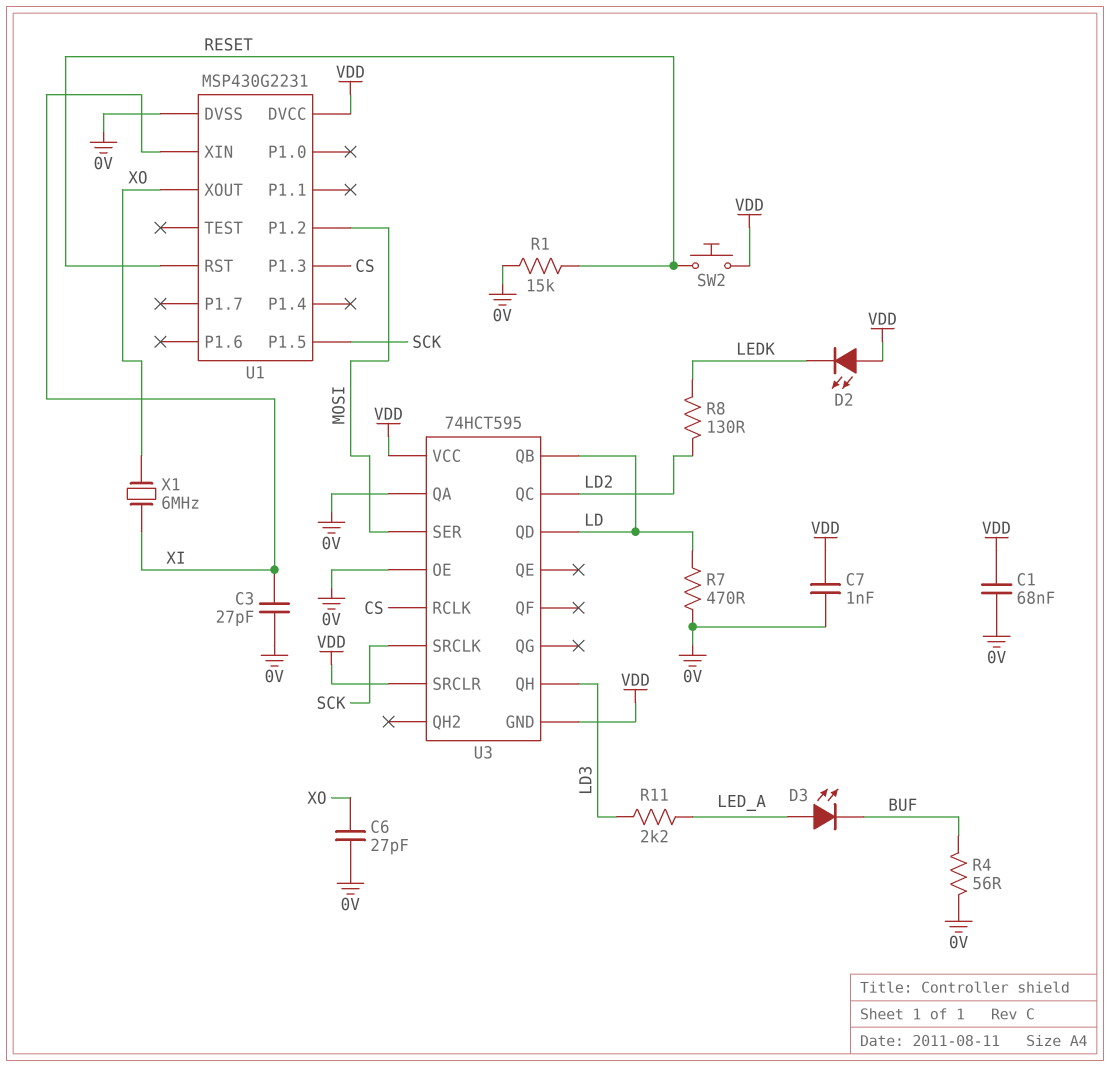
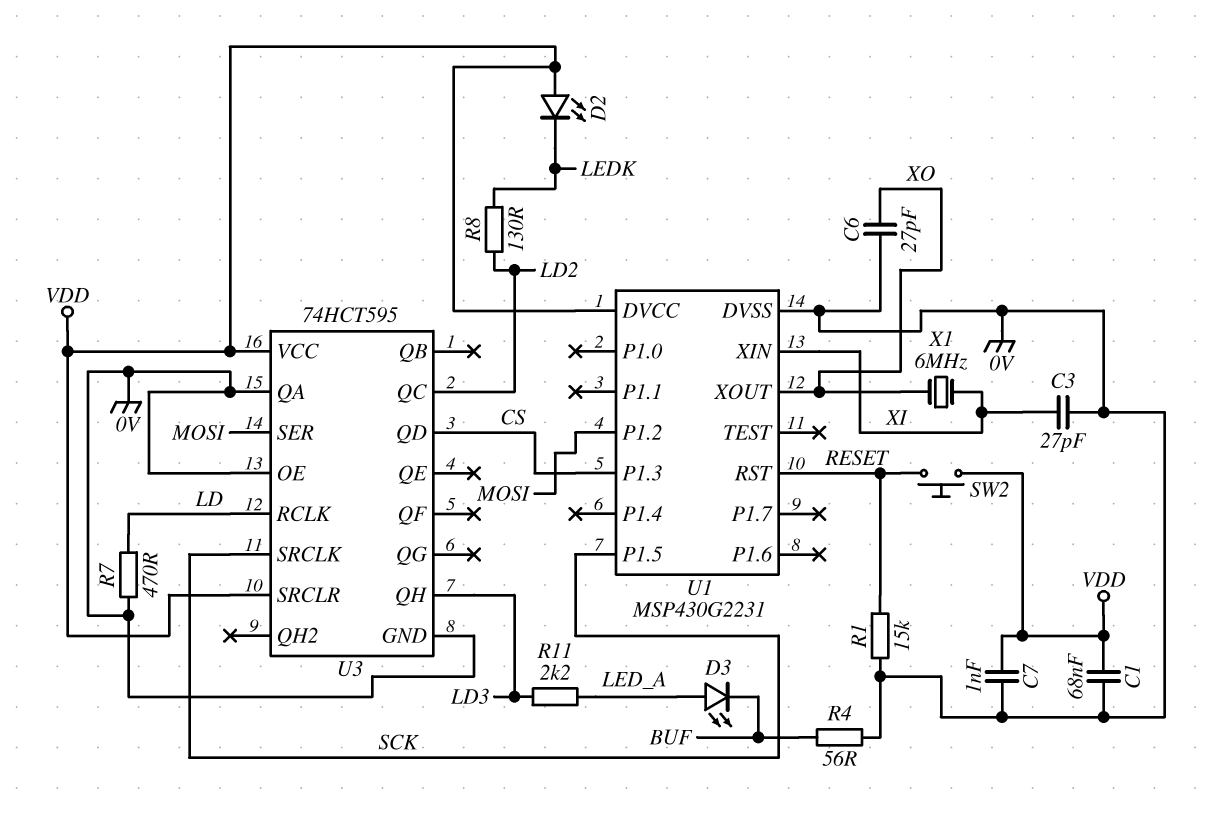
U3 pin GND: VDD -> 0V
U3 pin QB: LD -> none
U3 pin QD: LD -> CS
U3 pin RCLK: CS -> LD

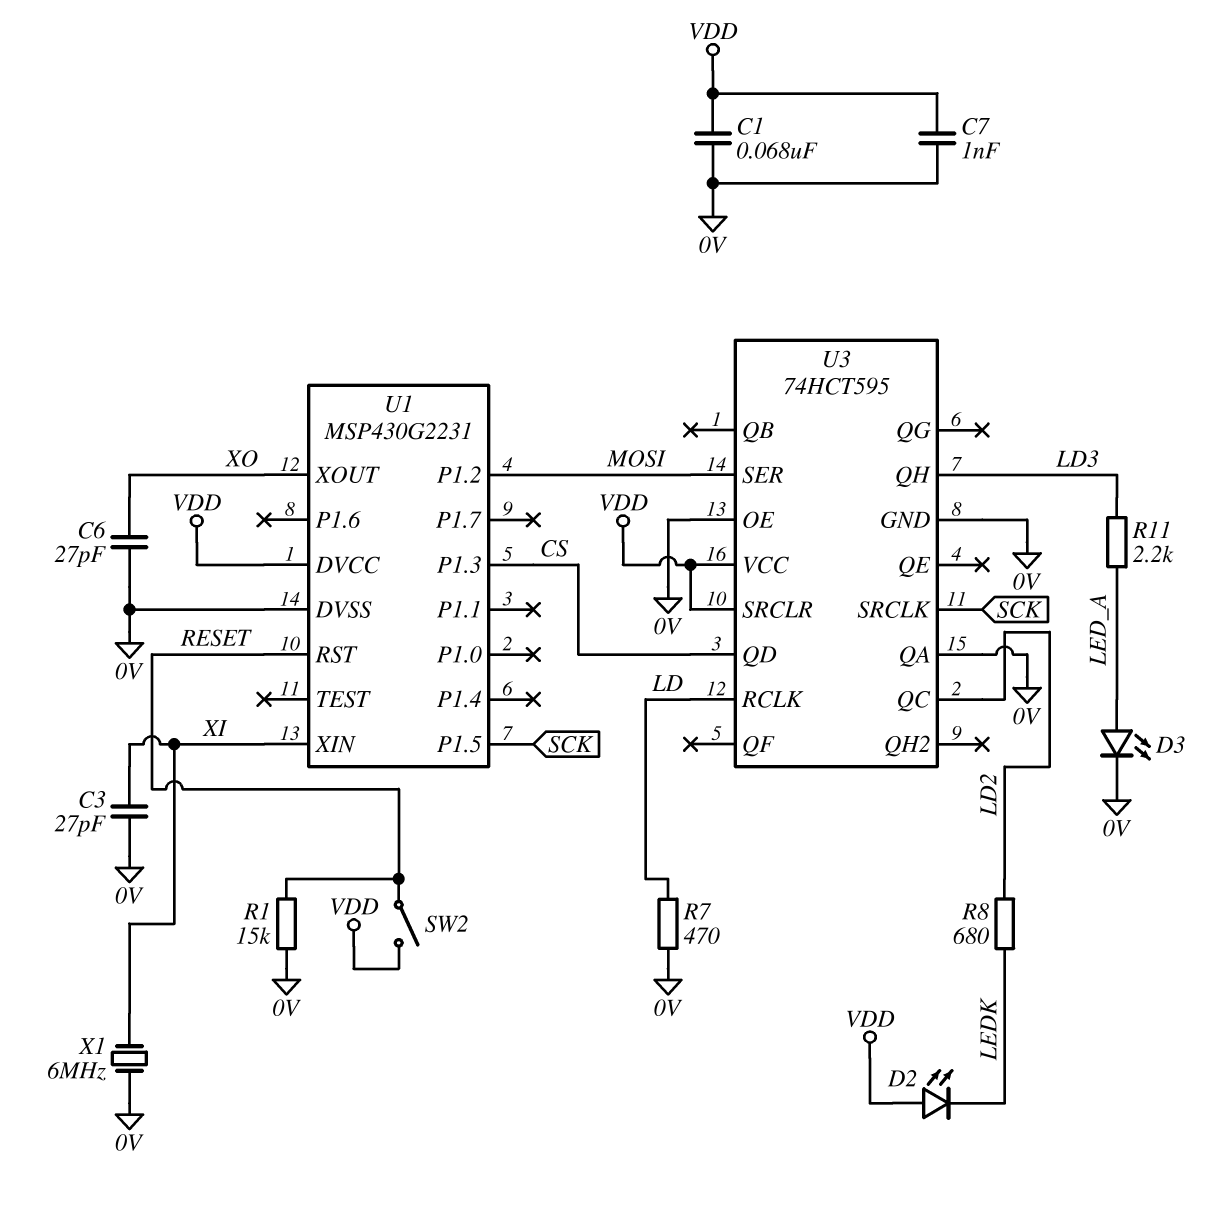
D3: LED (A LED_A, K BUF) -> LED (A LED_A, K 0V)
R4: 56 (0V, BUF) -> none
R8: 130 (LD2, LEDK) -> 680 (LD2, LEDK)
SW2: button (RESET, VDD) -> switch (RESET, VDD)
X1: 6MHz (XI, XO) -> 6MHz (0V, XI)

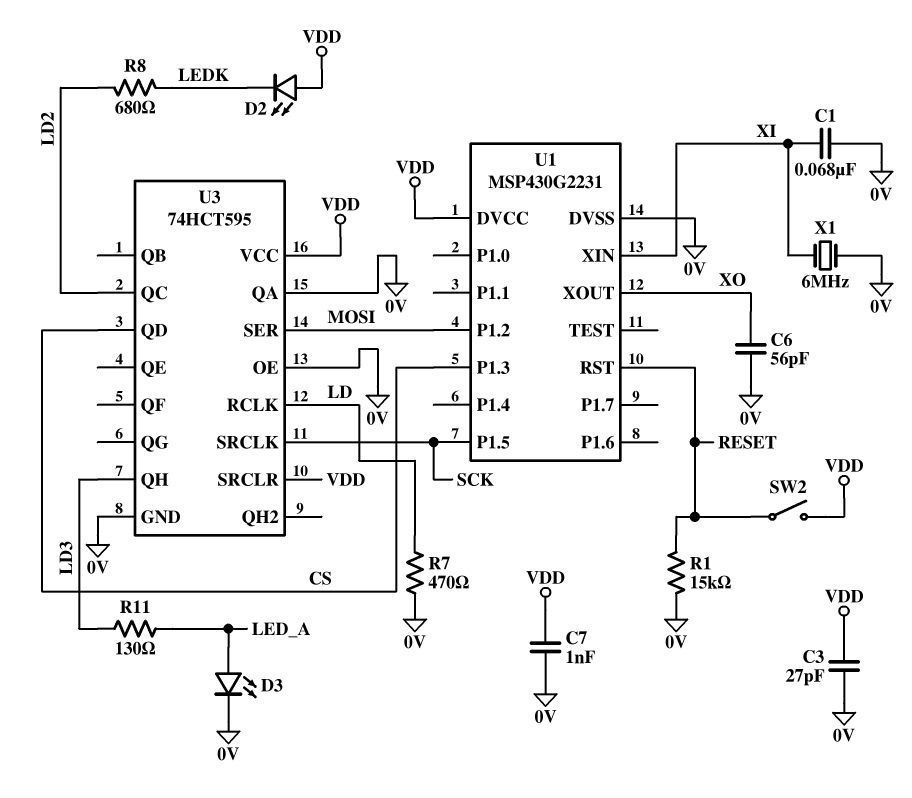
C1: 68nF (0V, VDD) -> 68nF (0V, XI)
C3: 27pF (0V, XI) -> 27pF (0V, VDD)
C6: 27pF (0V, XO) -> 56pF (0V, XO)
R11: 2.2k (LD3, LED_A) -> 130 (LD3, LED_A)

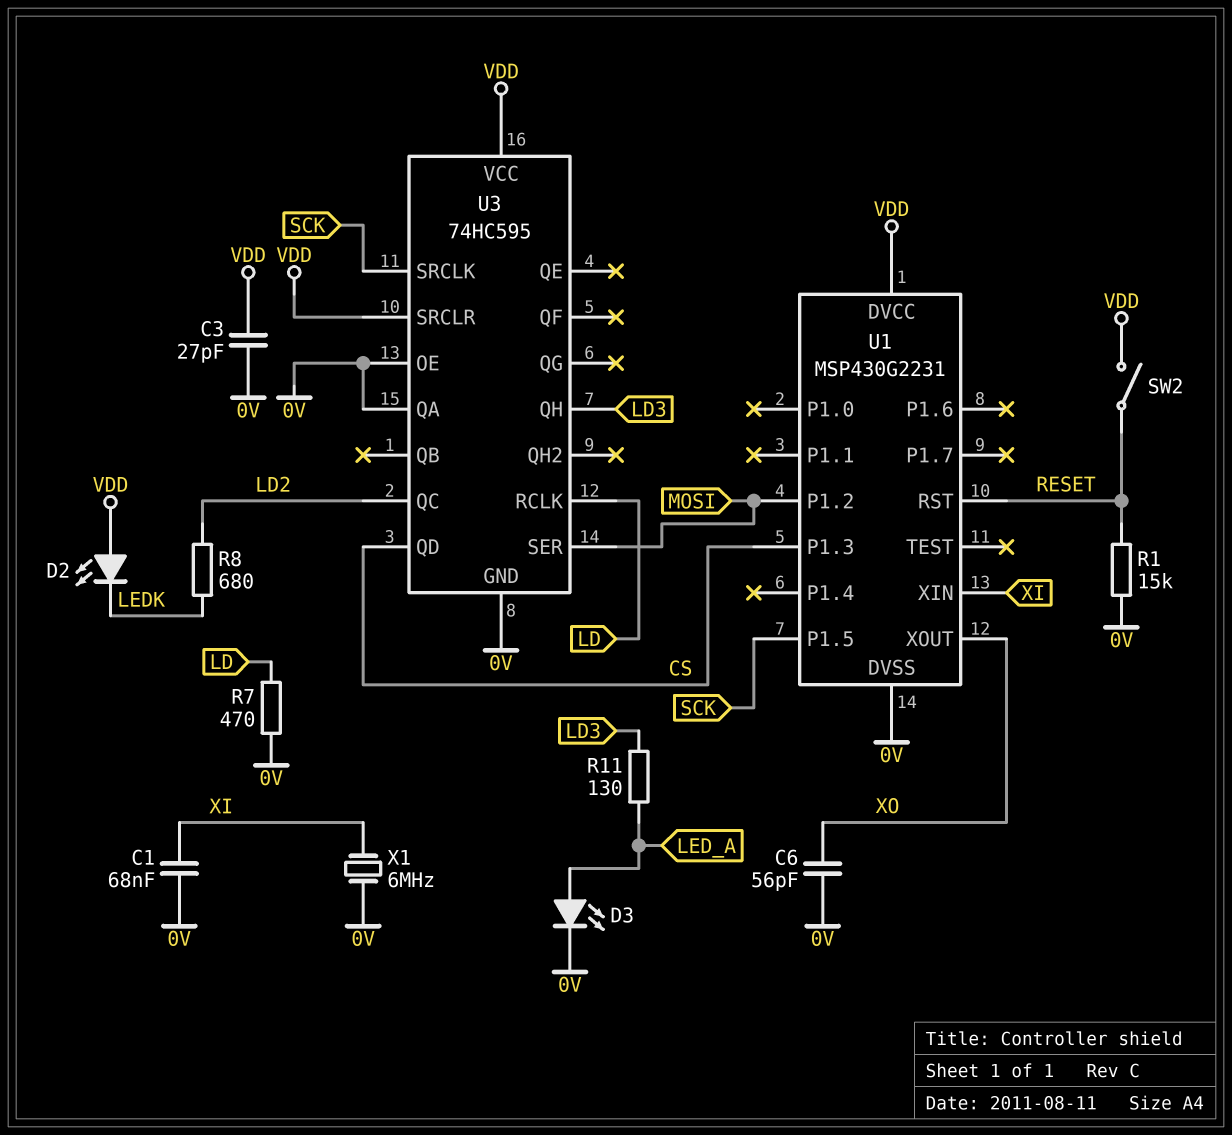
C7: 1nF (0V, VDD) -> none
U3: 74HCT595 -> 74HC595

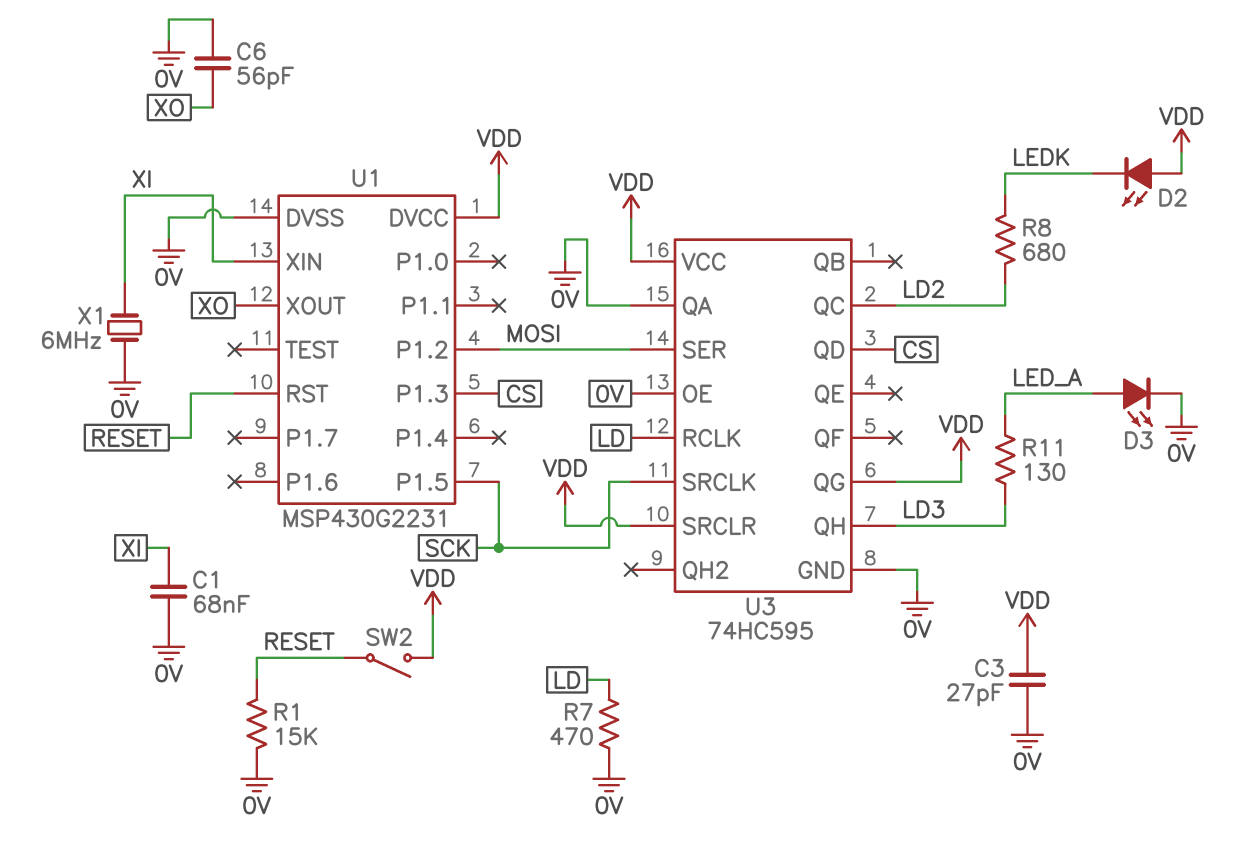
U3 pin QG: none -> VDD

